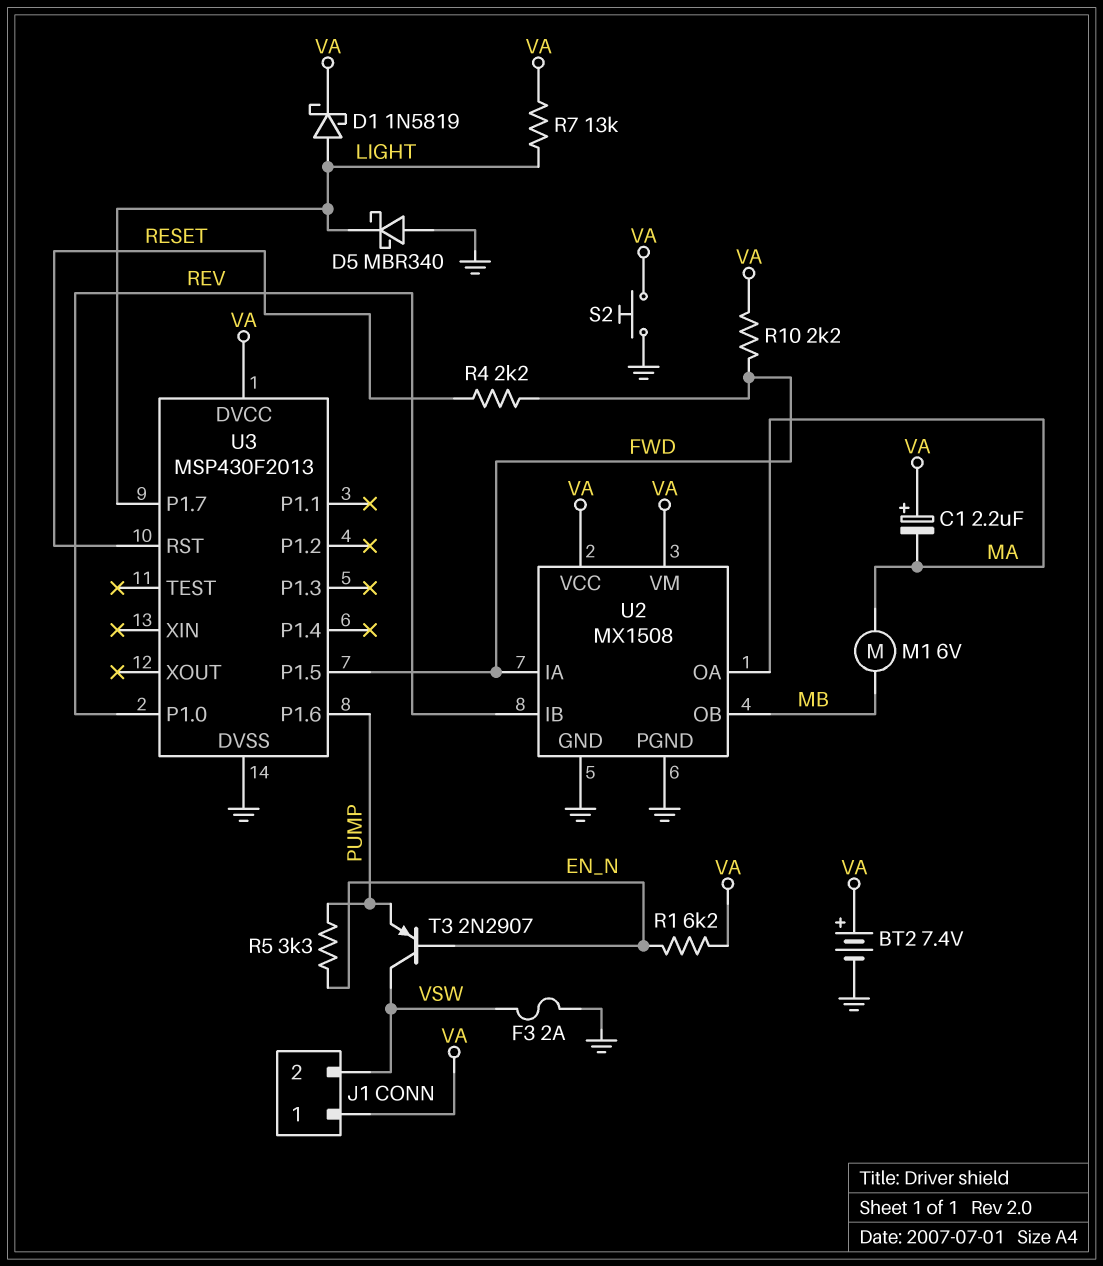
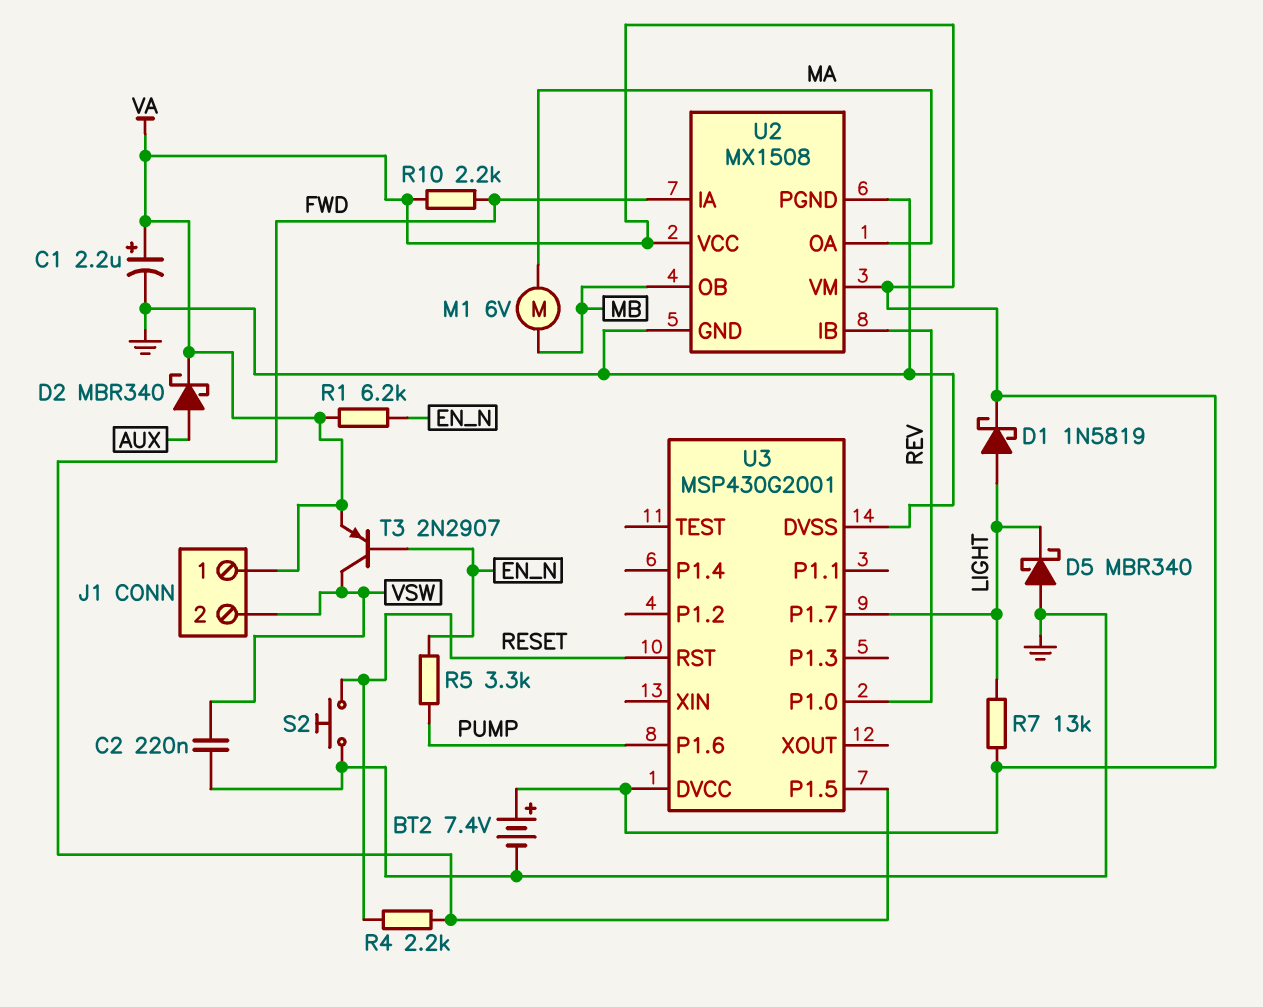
C1: 2.2uF (plus VA, minus MA) -> 2.2uF (plus VA, minus GND)
C2: none -> 220nF (GND, VSW)
D2: none -> schottky MBR340 (A AUX, K VA)
F3: 2A (GND, VSW) -> none
S2: button (GND, VA) -> button (GND, RESET)
T3: PNP 2N2907 (B EN_N, C VSW, E PUMP) -> PNP 2N2907 (B EN_N, C VSW, E VA)
U3: MSP430F2013 -> MSP430G2001

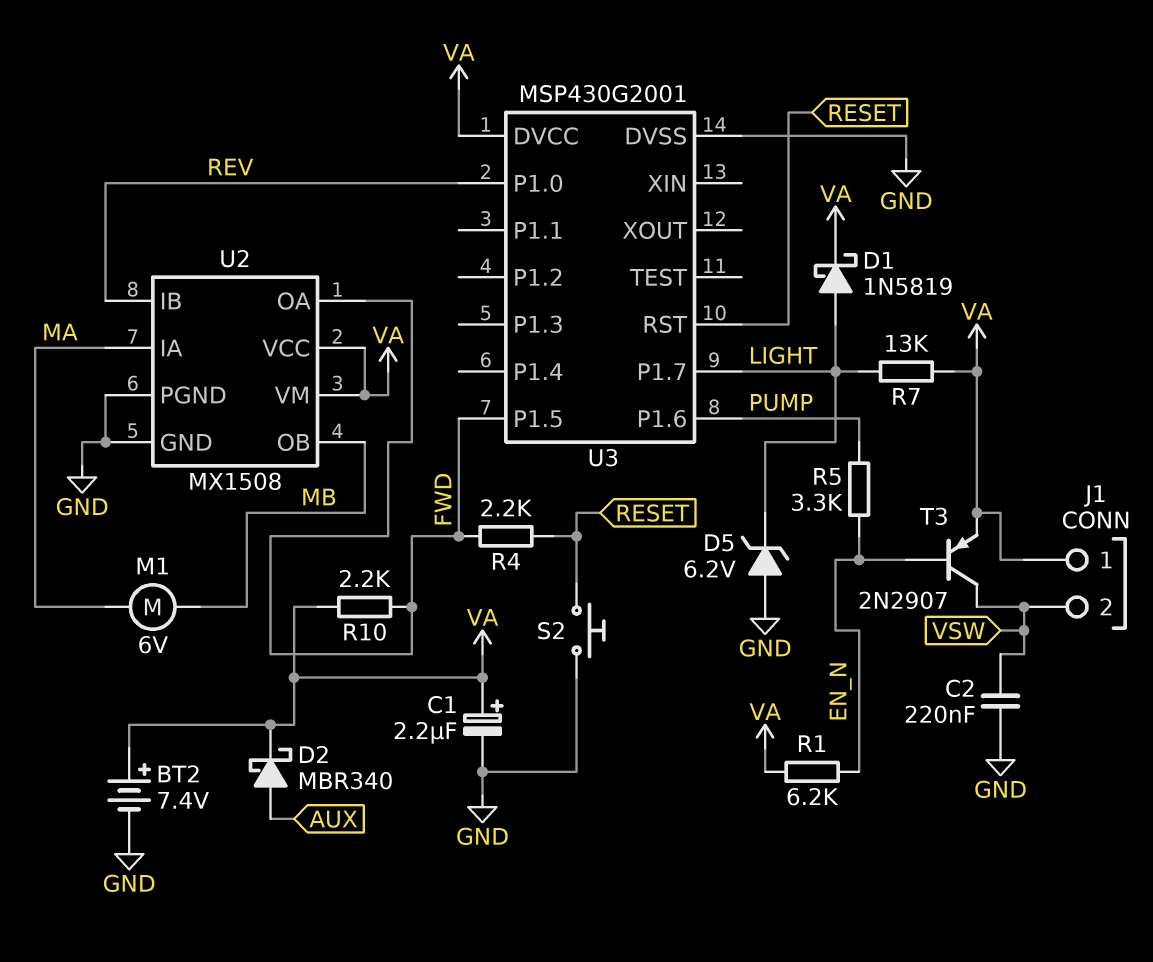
D5: schottky MBR340 (A GND, K LIGHT) -> zener 6.2V (A GND, K LIGHT)
U2 pin IA: FWD -> MA
U2 pin OA: MA -> FWD

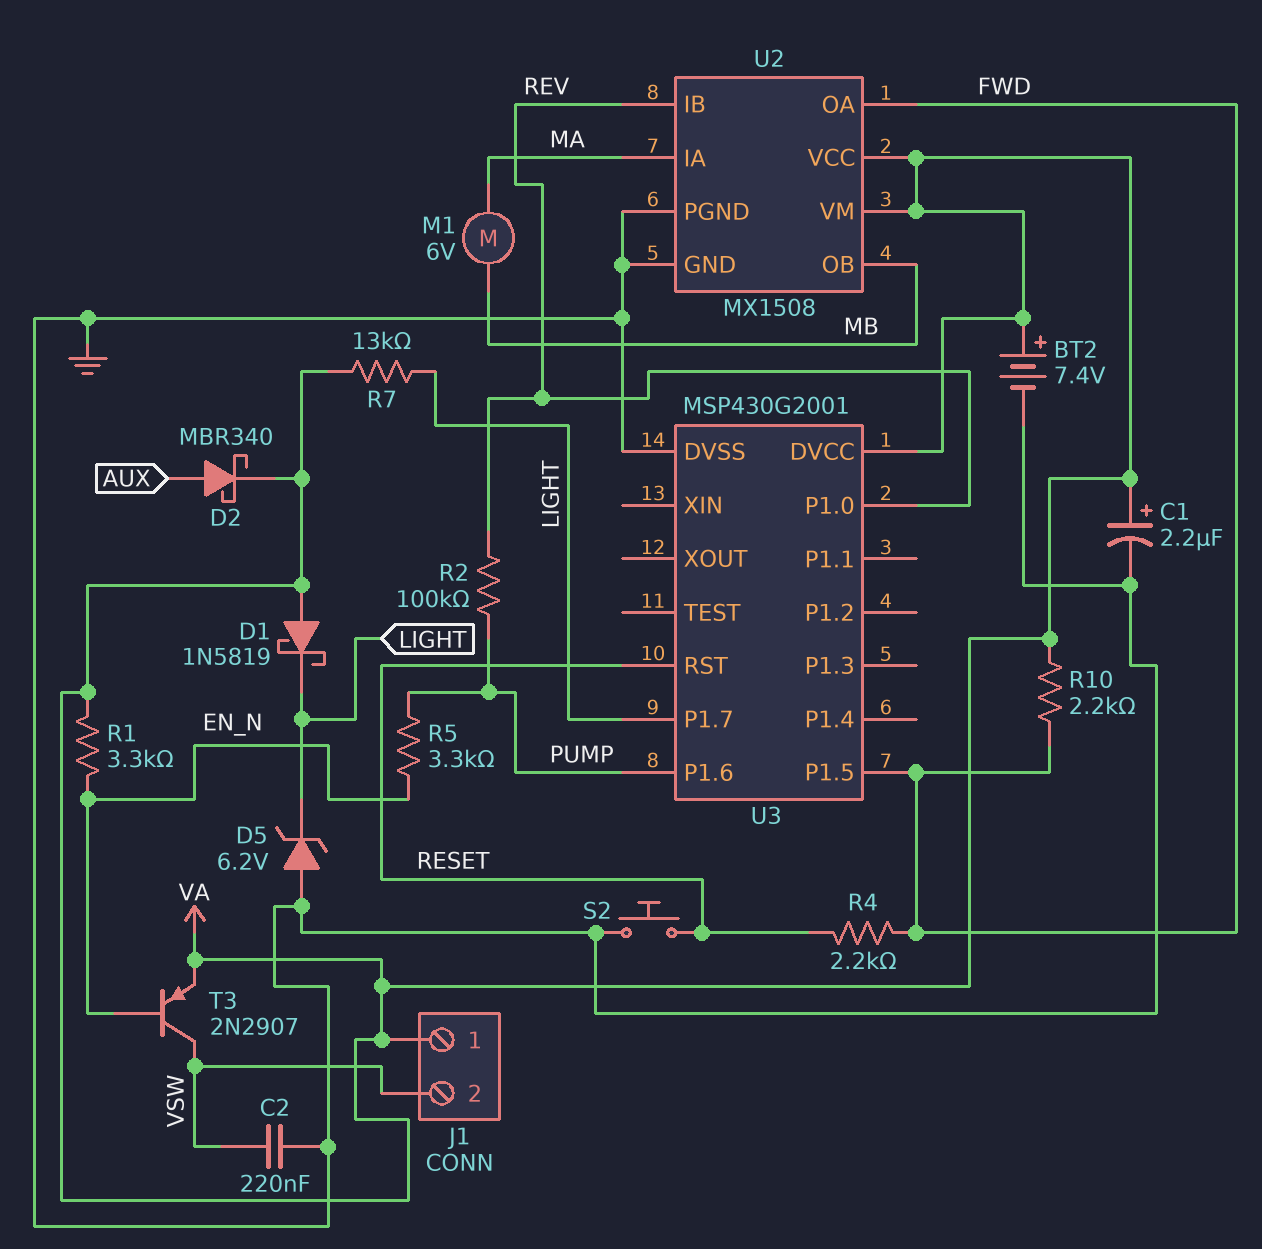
D1: schottky 1N5819 (A LIGHT, K VA) -> schottky 1N5819 (A VA, K LIGHT)
R1: 6.2k (EN_N, VA) -> 3.3k (EN_N, VA)
R2: none -> 100k (PUMP, REV)

